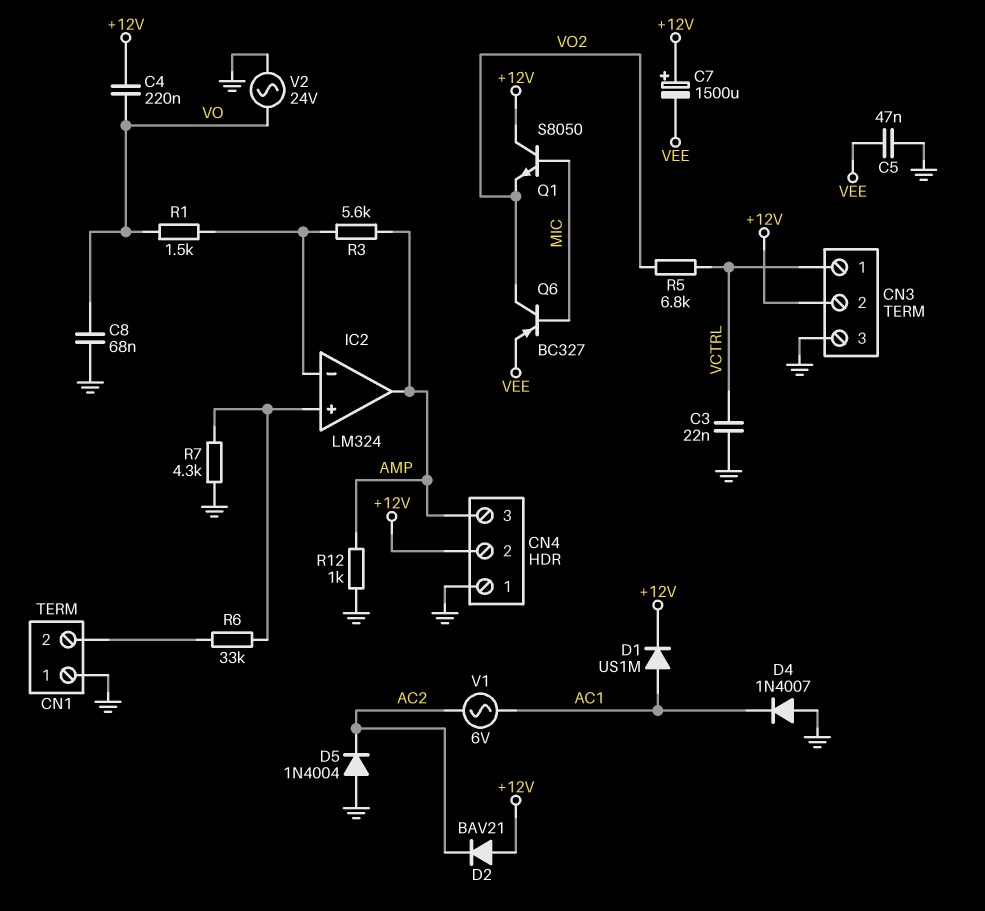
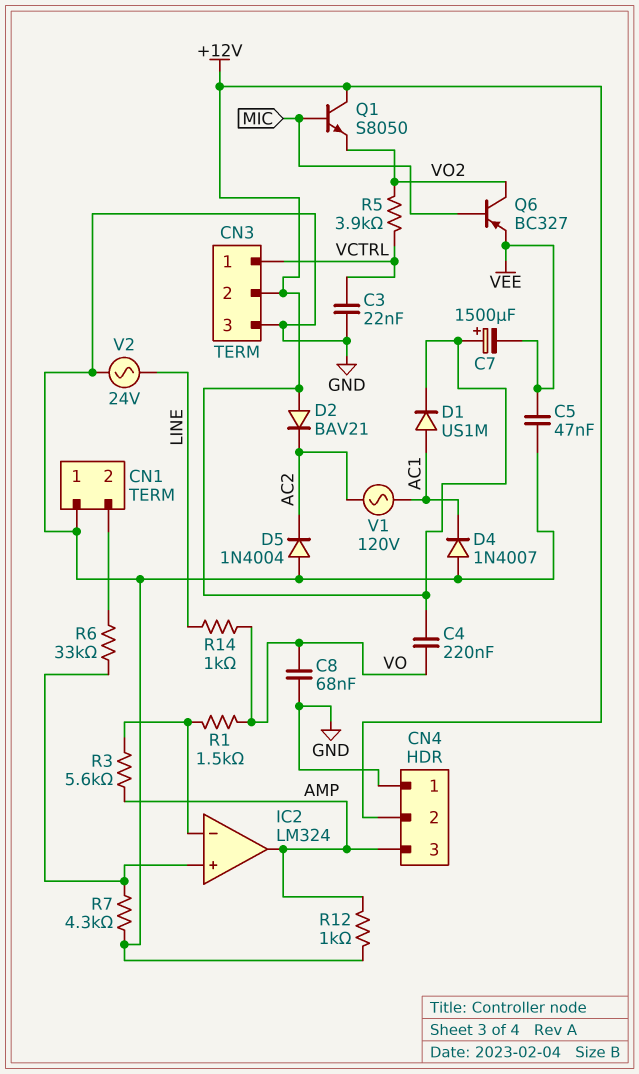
R5: 6.8k (VCTRL, VO2) -> 3.9k (VCTRL, VO2)
R14: none -> 1k (LINE, VO)
V1: AC 6V (AC1, AC2) -> AC 120V (AC1, AC2)
V2: AC 24V (GND, VO) -> AC 24V (GND, LINE)

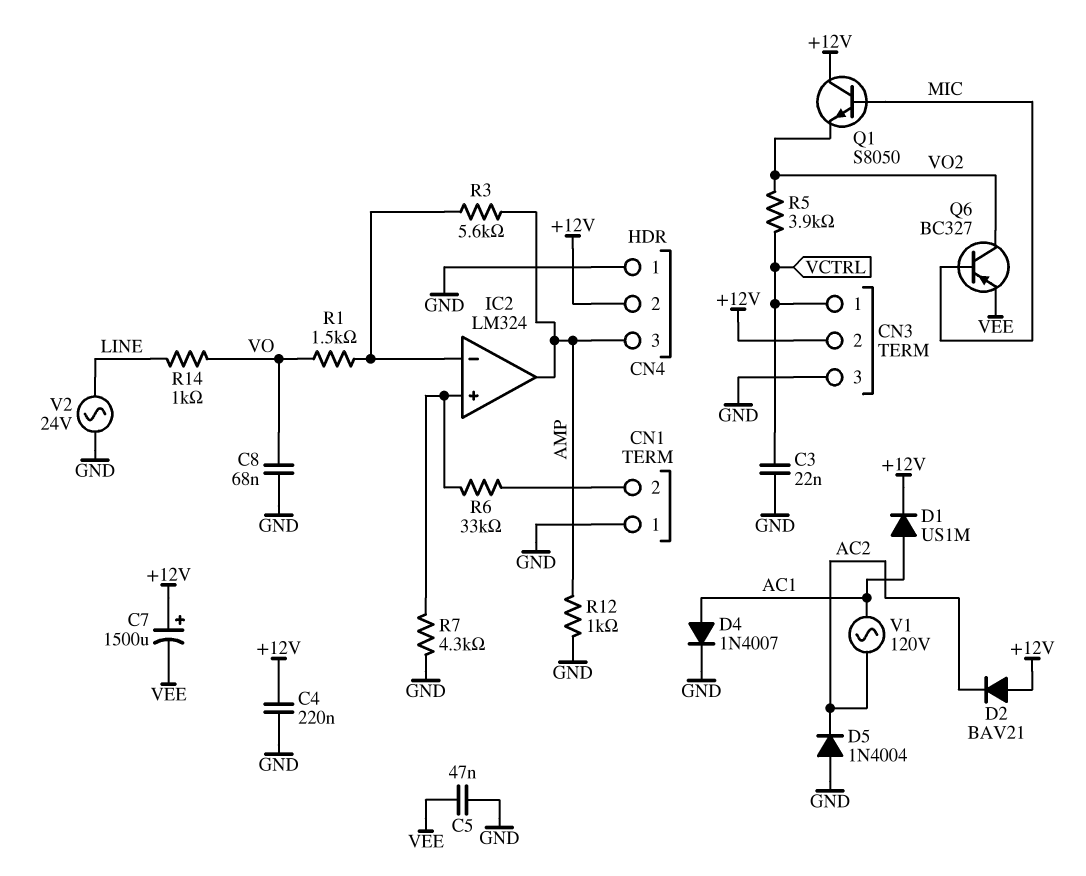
C4: 220nF (+12V, VO) -> 220nF (+12V, GND)
D4: diode 1N4007 (A GND, K AC1) -> diode 1N4007 (A AC1, K GND)

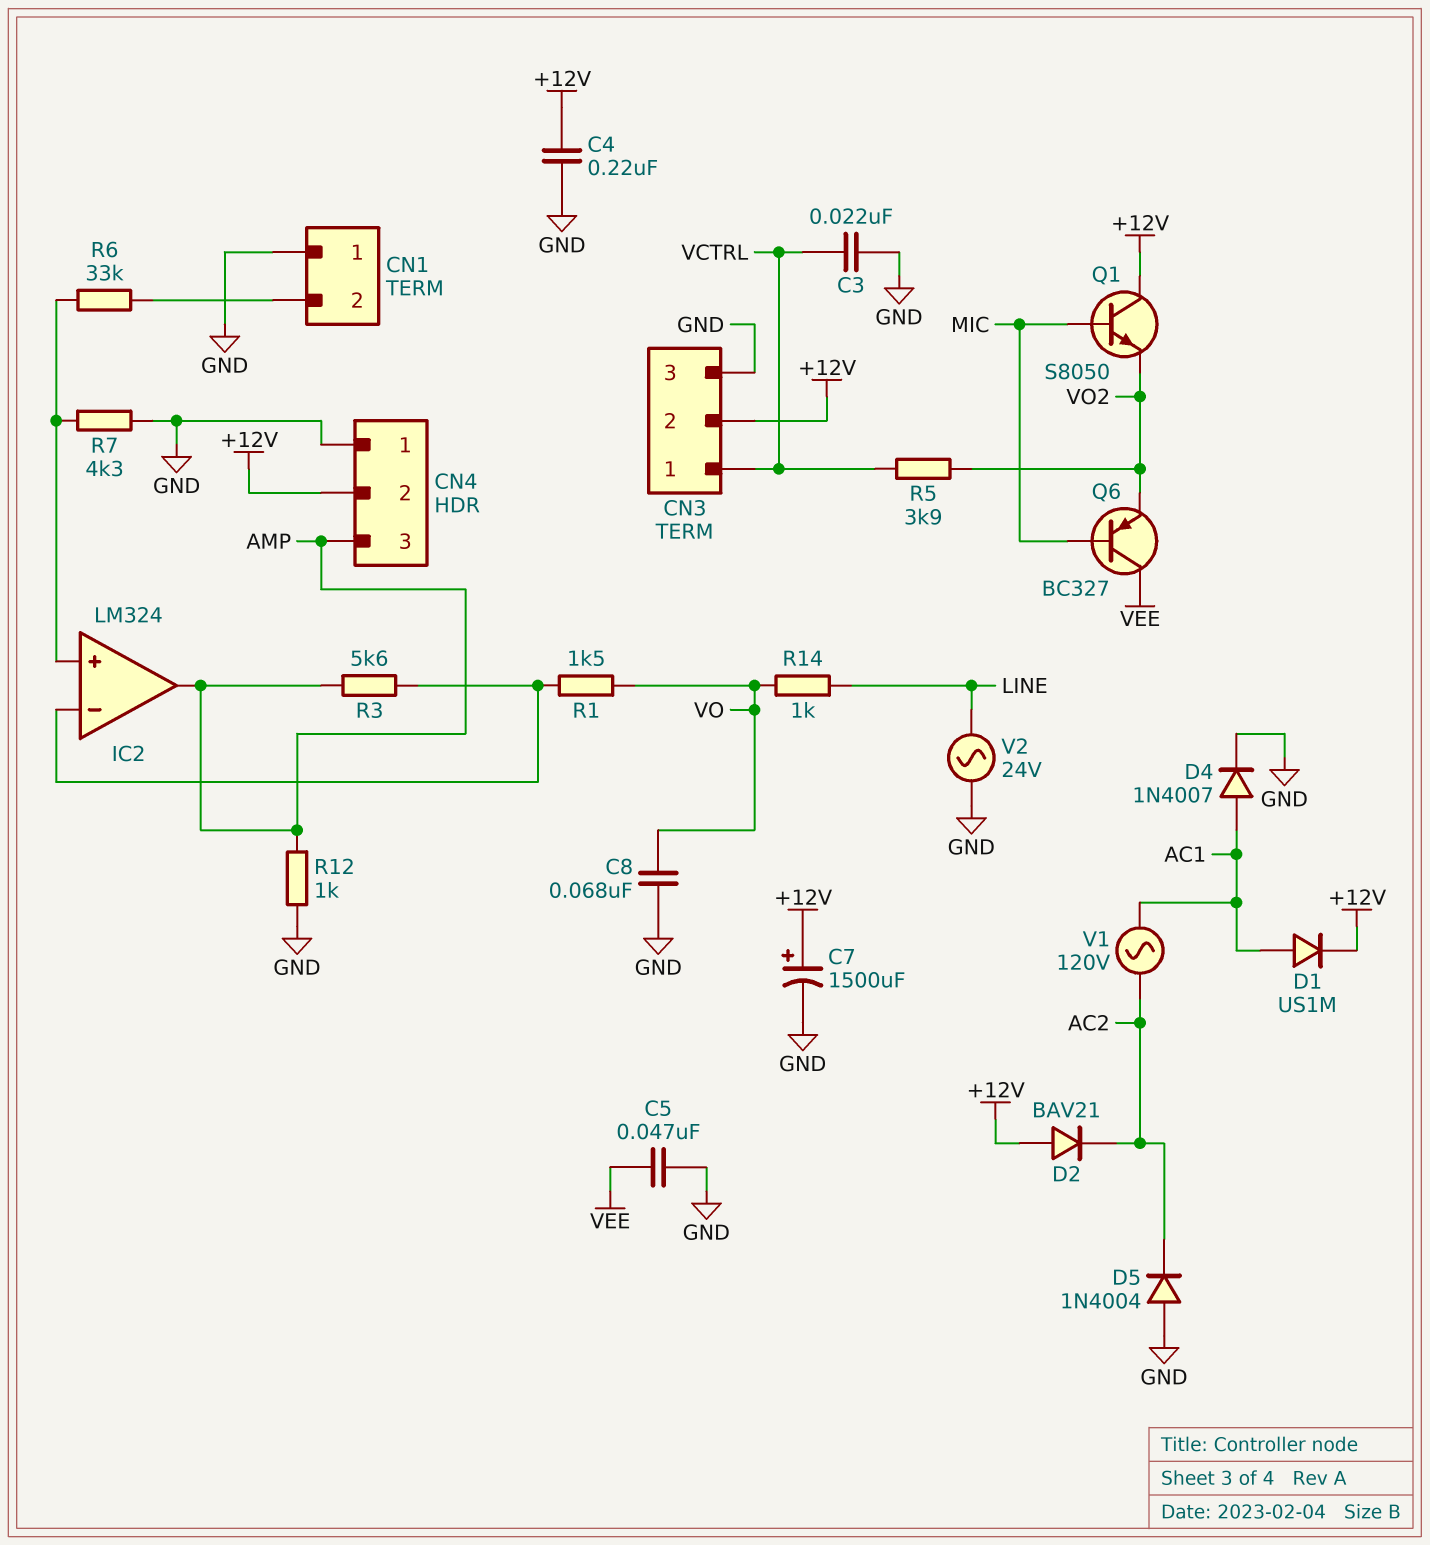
C7: 1500uF (plus +12V, minus VEE) -> 1500uF (plus +12V, minus GND)
Q6: PNP BC327 (B MIC, C VO2, E VEE) -> PNP BC327 (B MIC, C VEE, E VO2)

